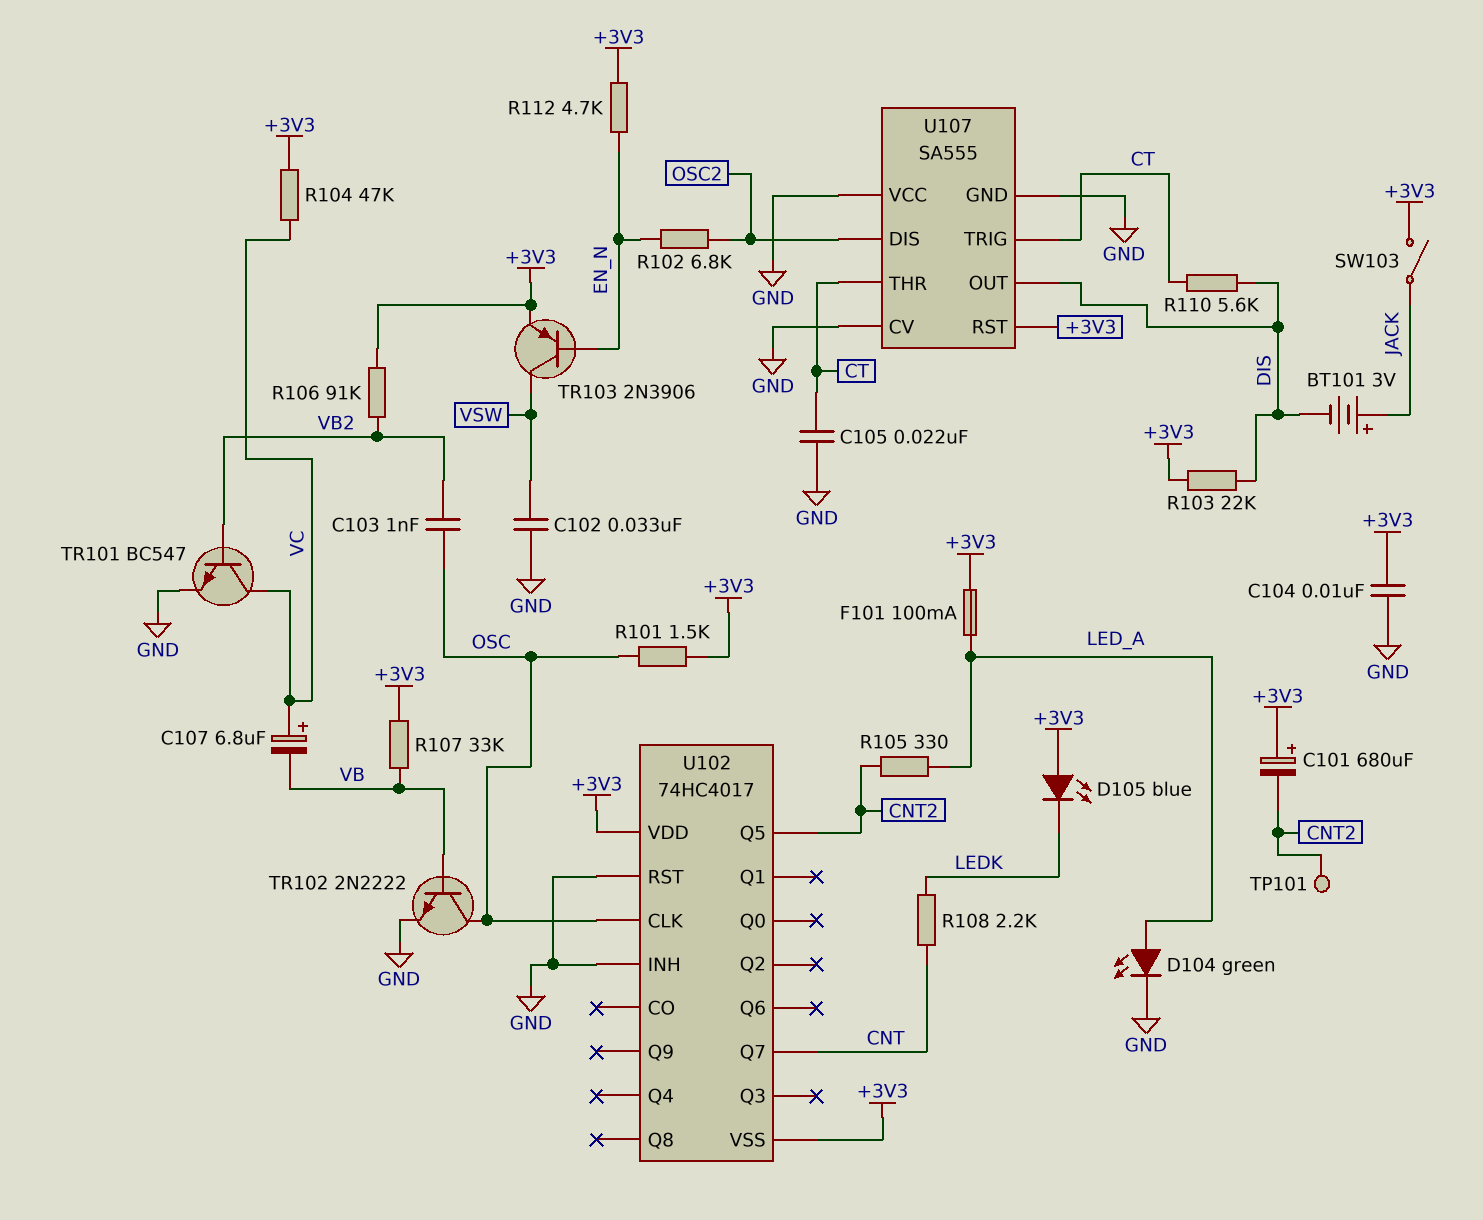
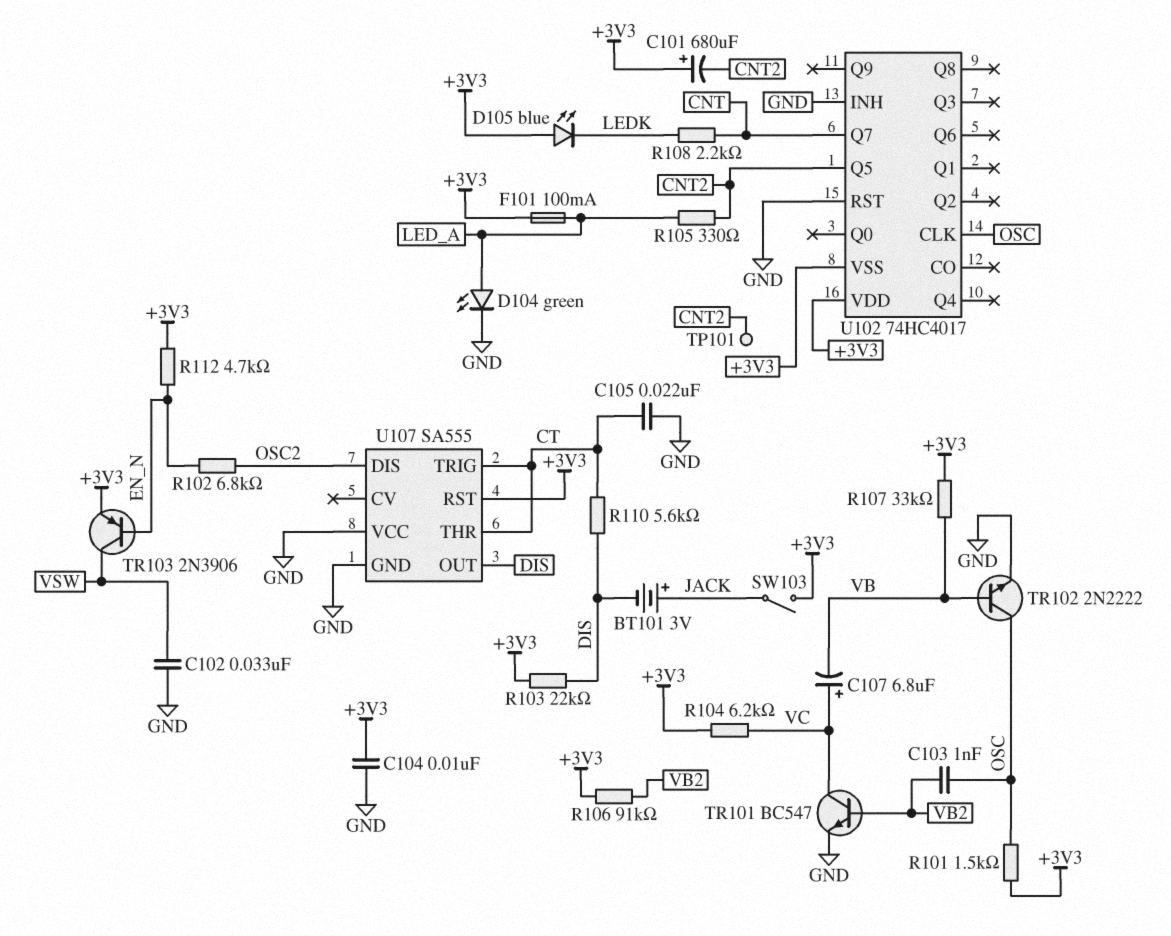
R104: 47k (+3V3, VC) -> 6.2k (+3V3, VC)
U107 pin CV: GND -> none

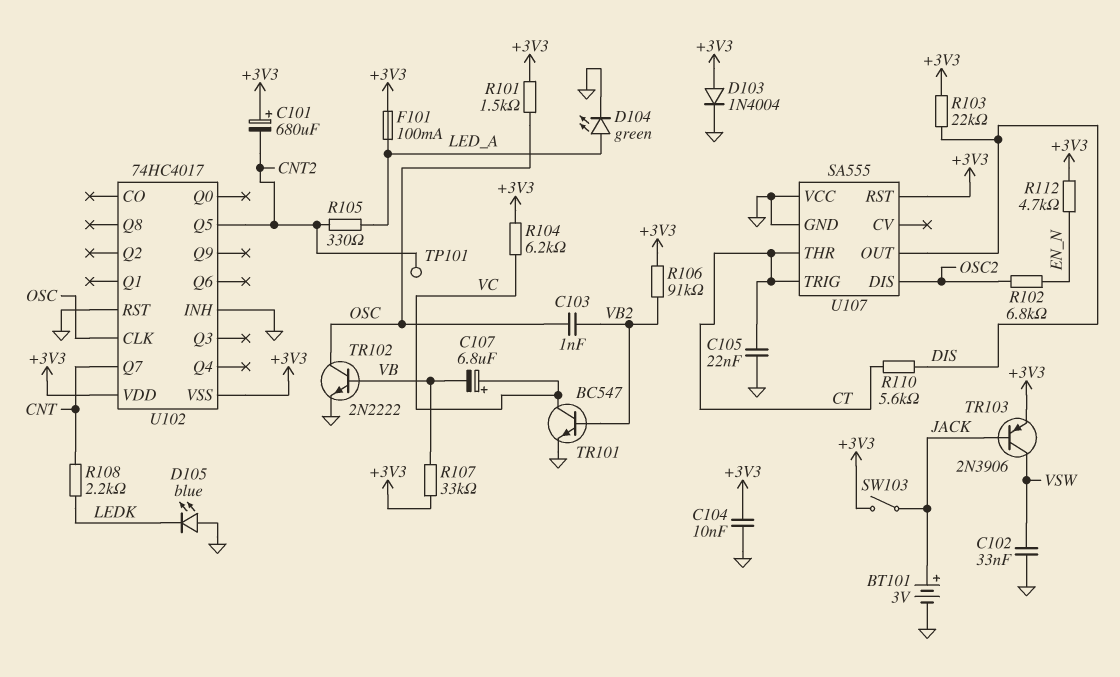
BT101: 3V (plus JACK, minus DIS) -> 3V (plus JACK, minus GND)
D103: none -> diode 1N4004 (A +3V3, K GND)
D105: LED blue (A +3V3, K LEDK) -> LED blue (A GND, K LEDK)
TR103: PNP 2N3906 (B EN_N, C VSW, E +3V3) -> PNP 2N3906 (B JACK, C VSW, E +3V3)

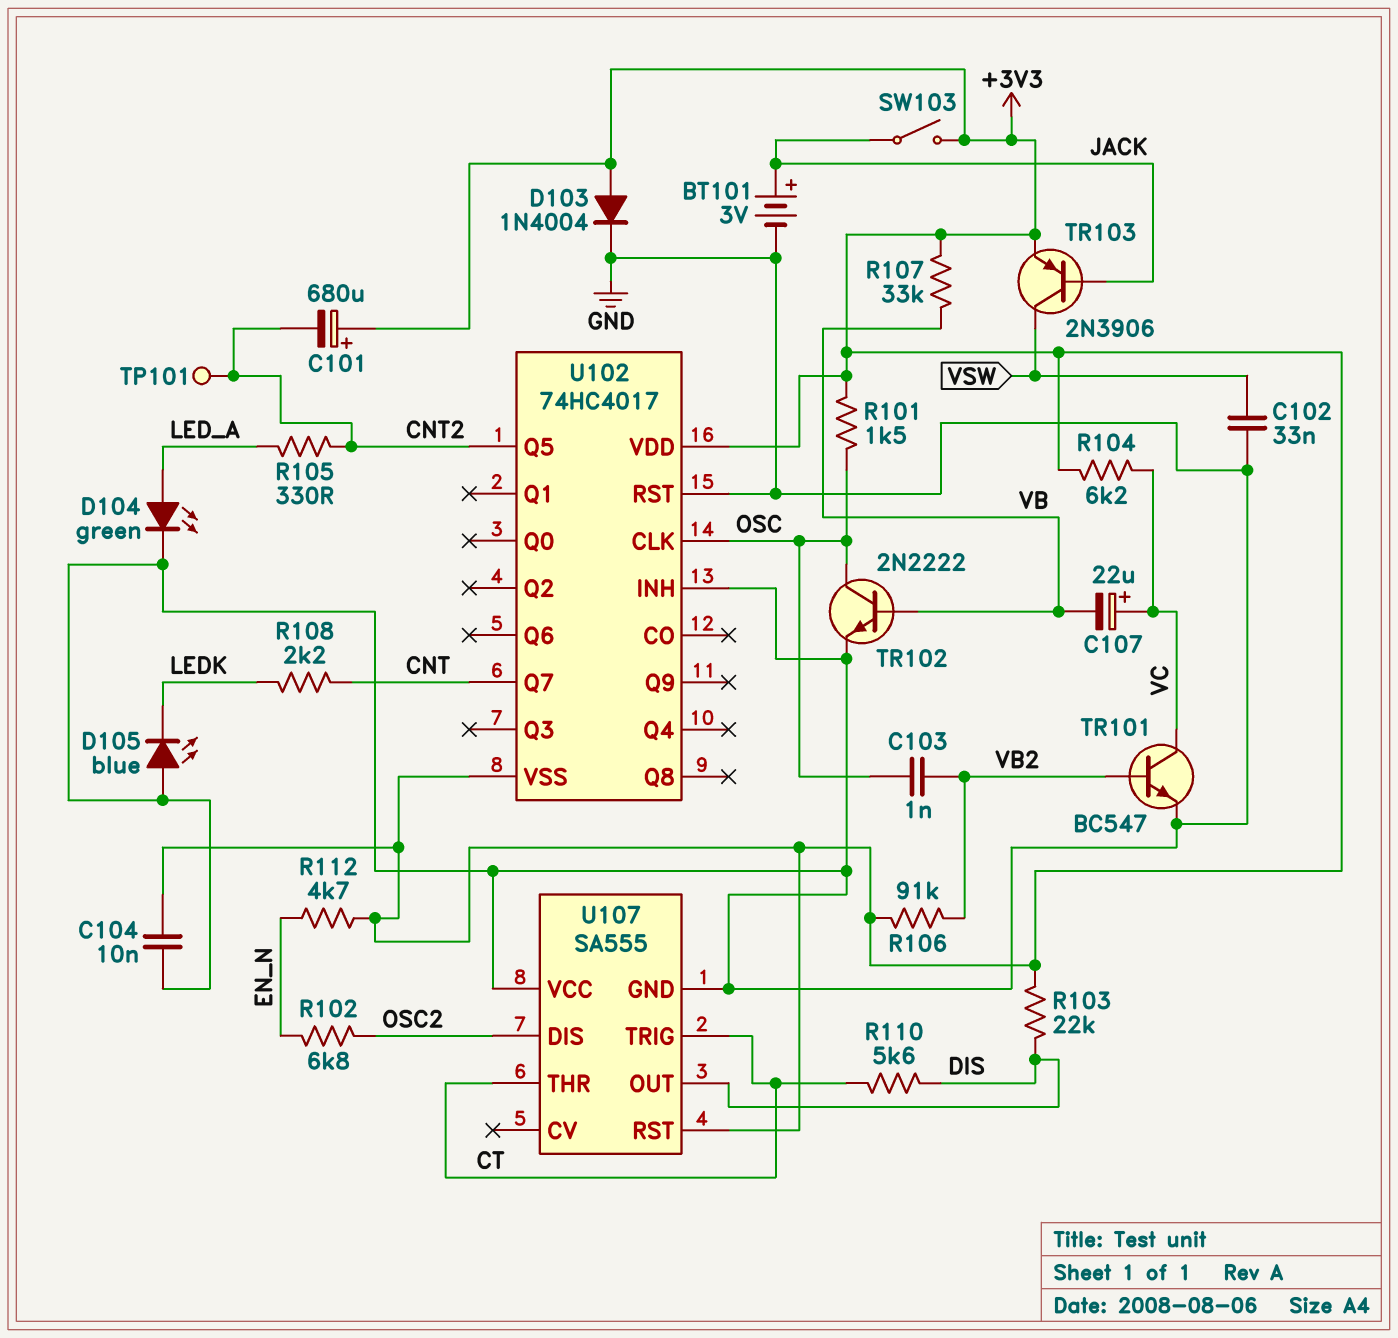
C105: 22nF (CT, GND) -> none
C107: 6.8uF (plus VC, minus VB) -> 22uF (plus VC, minus VB)
F101: 100mA (+3V3, LED_A) -> none

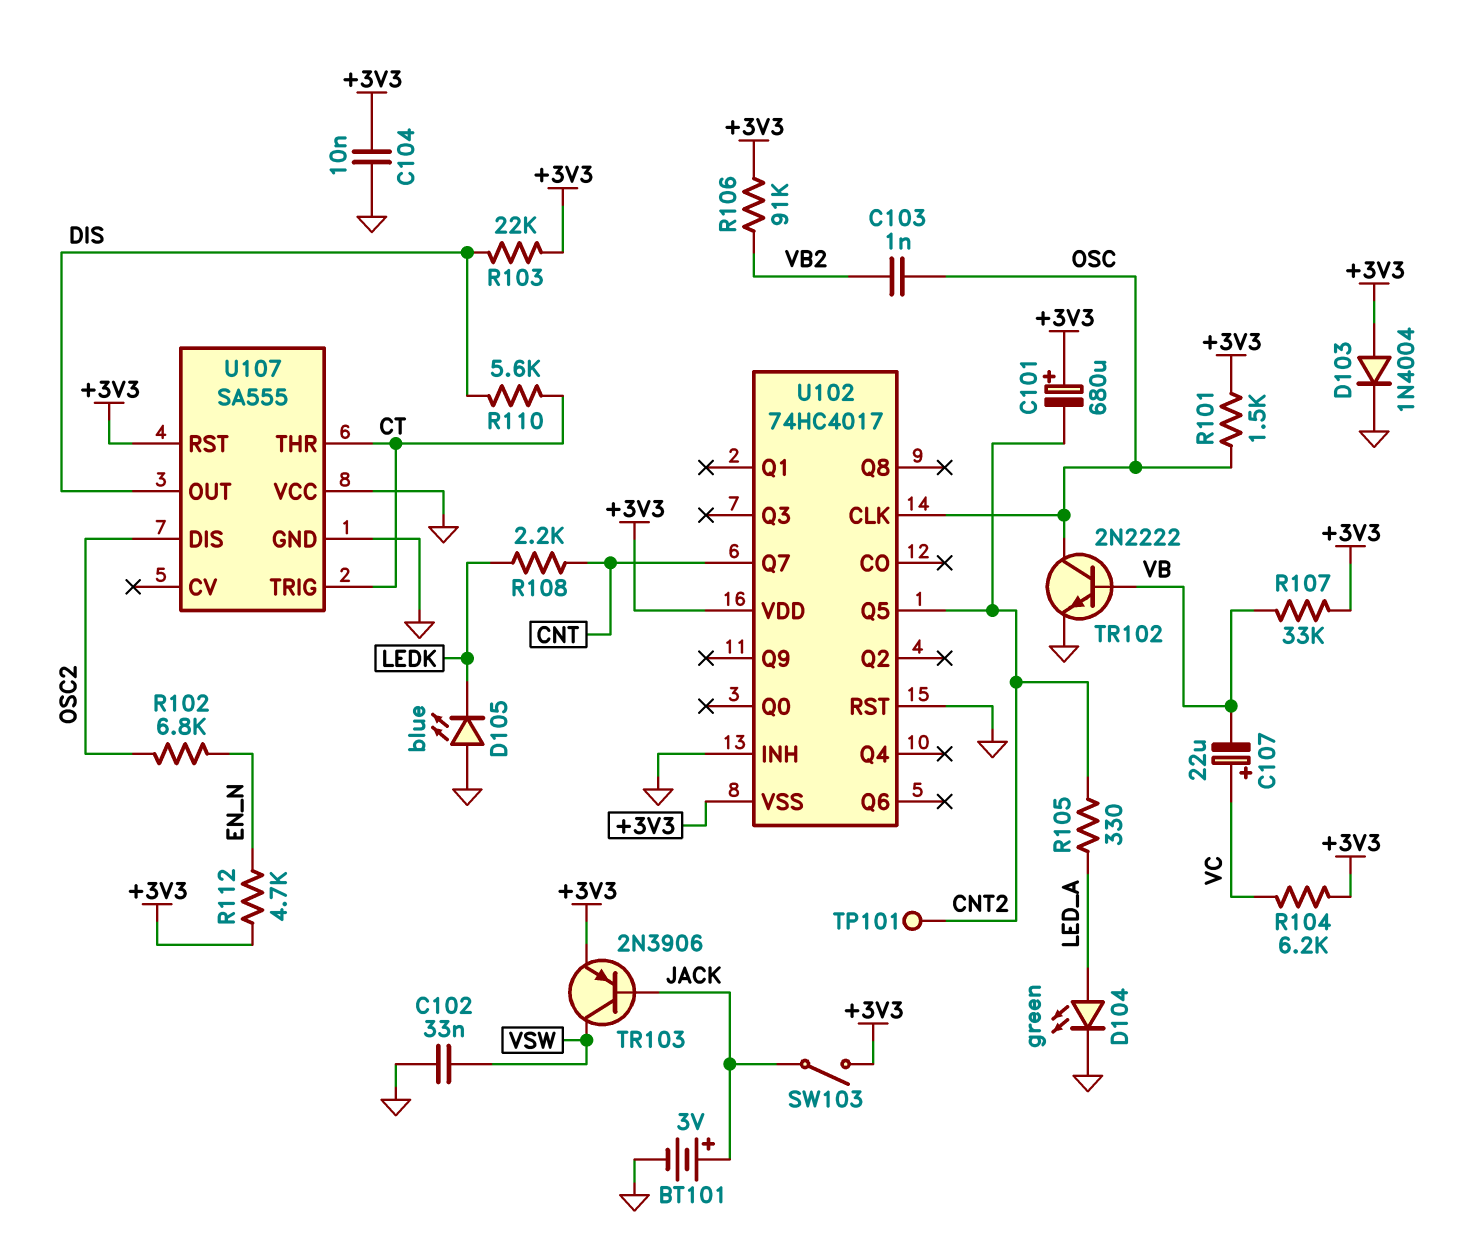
TR101: NPN BC547 (B VB2, C VC, E GND) -> none

